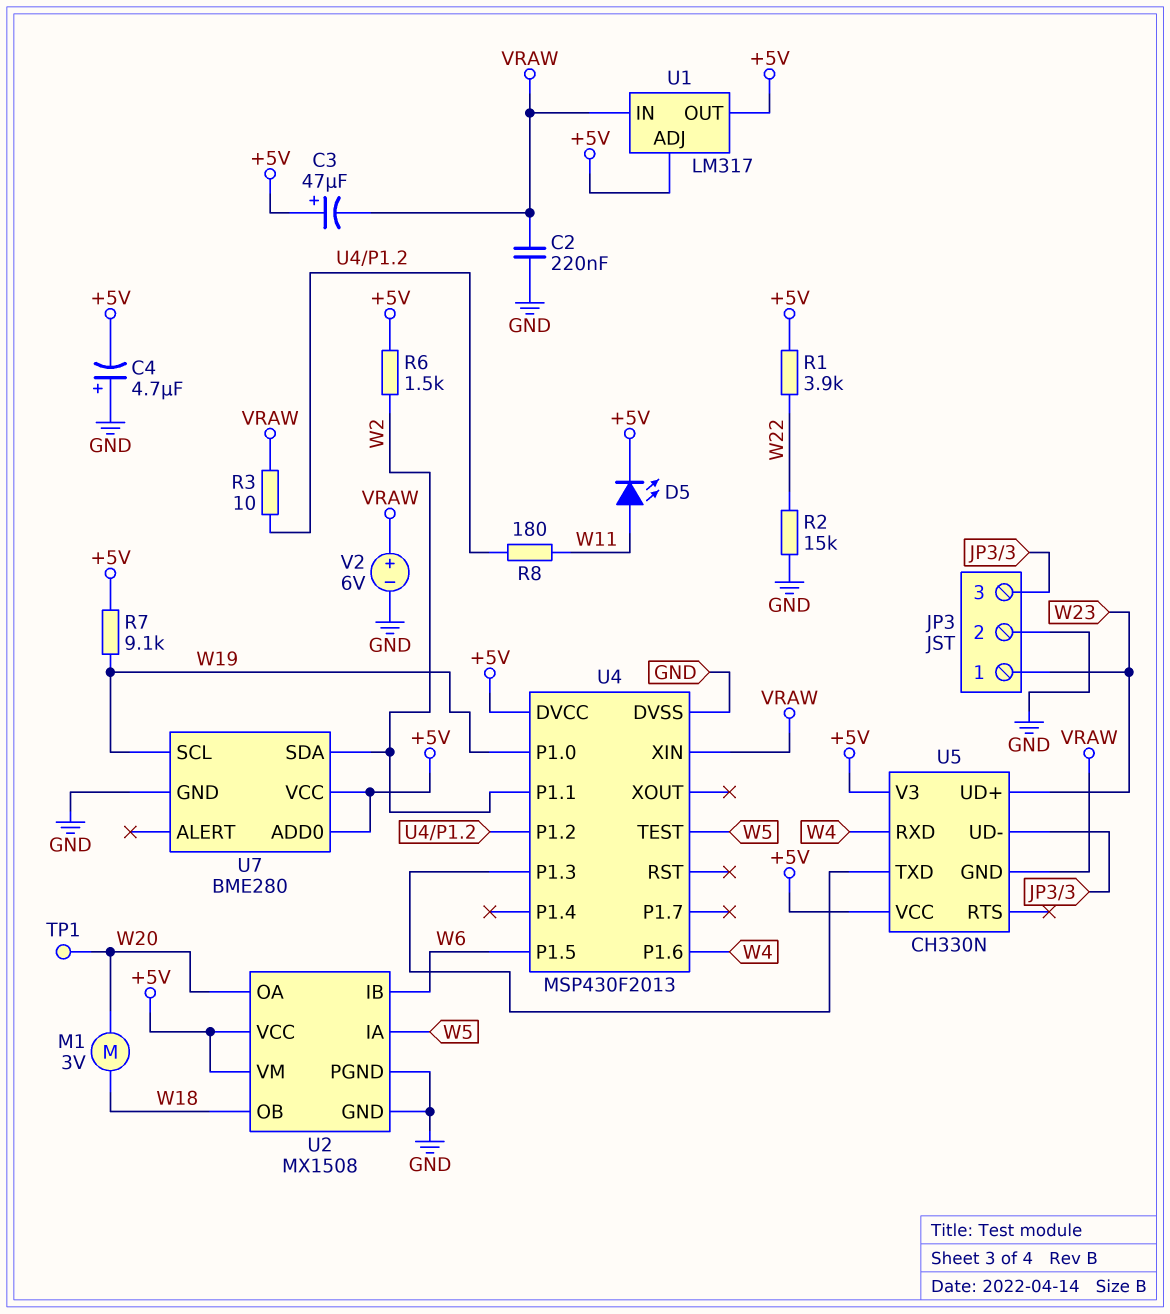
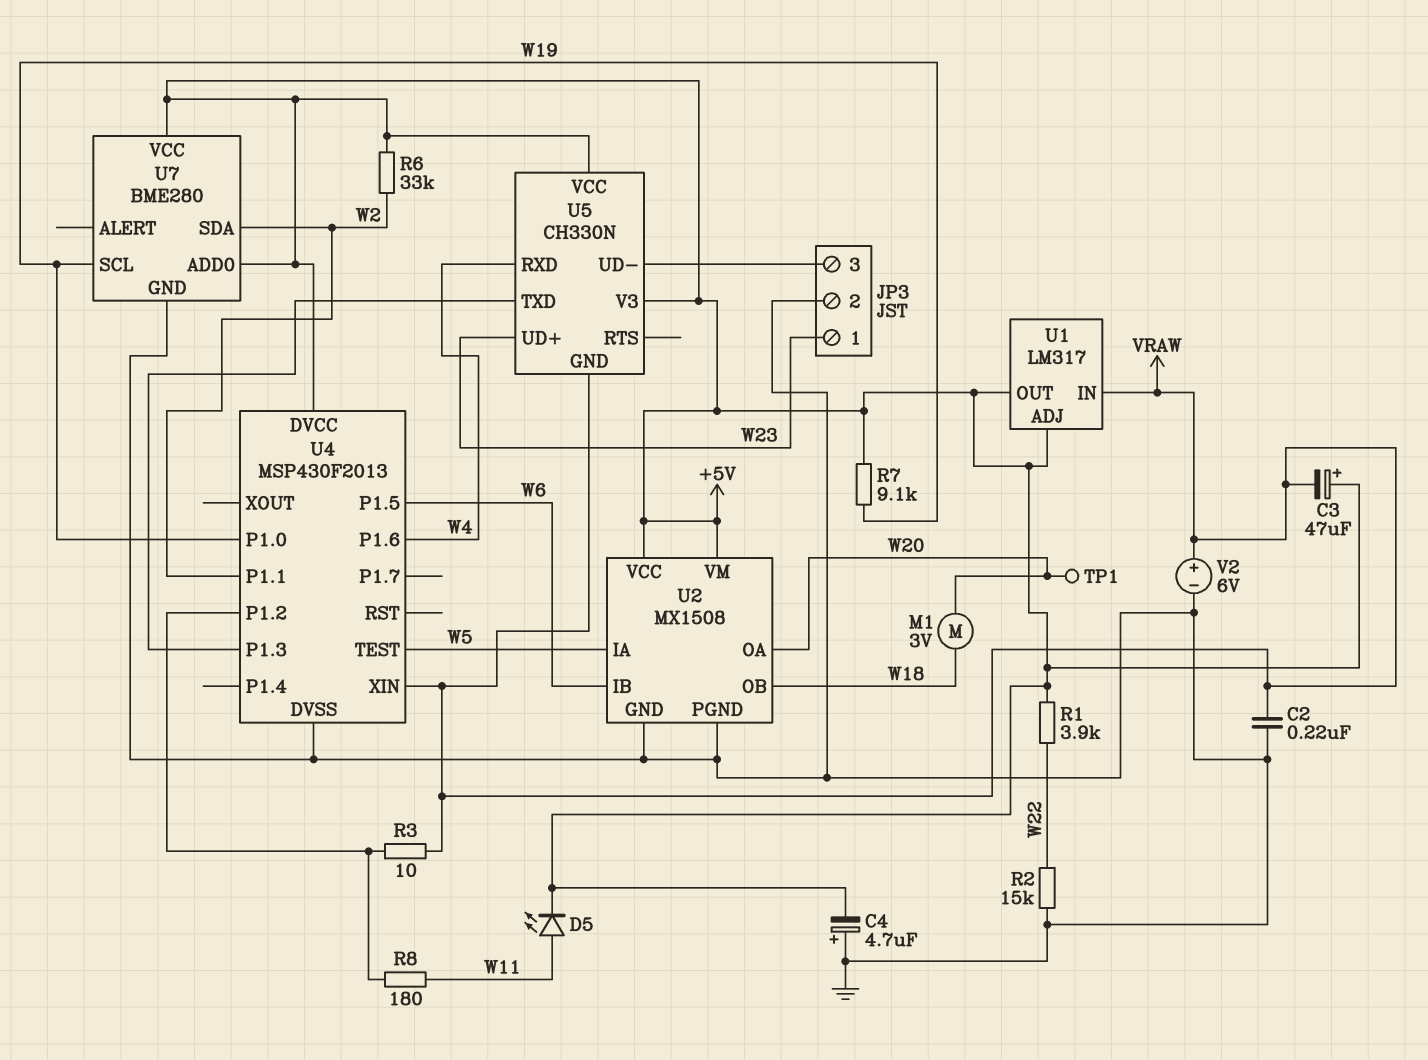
R6: 1.5k (+5V, W2) -> 33k (+5V, W2)

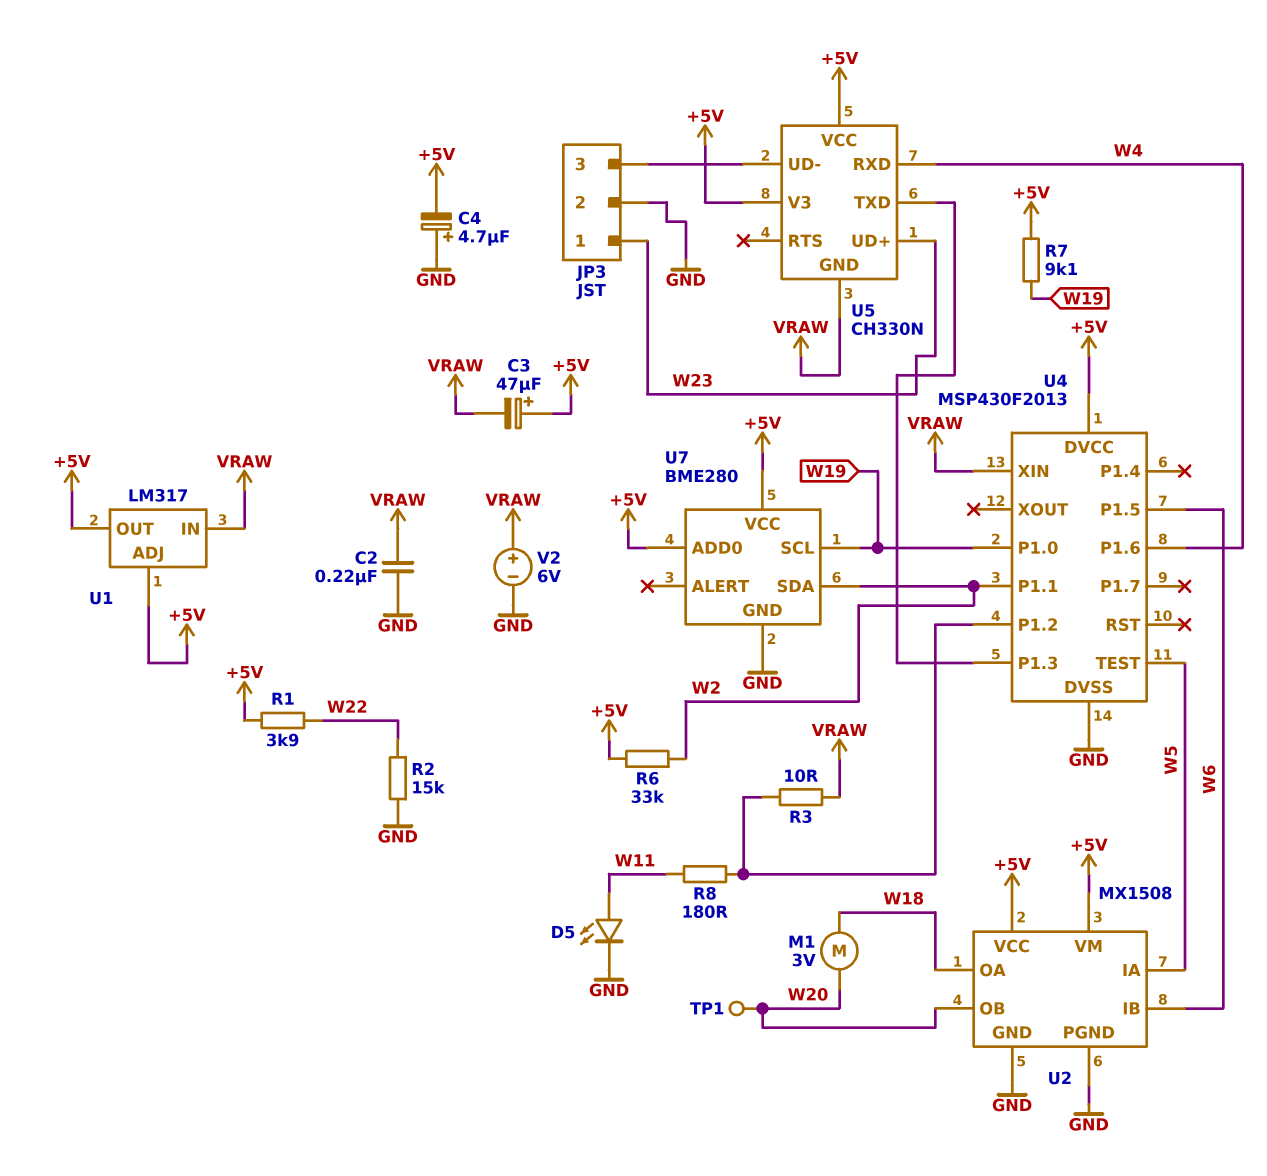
D5: LED (A W11, K +5V) -> LED (A W11, K GND)
U2 pin OA: W20 -> W18
U2 pin OB: W18 -> W20

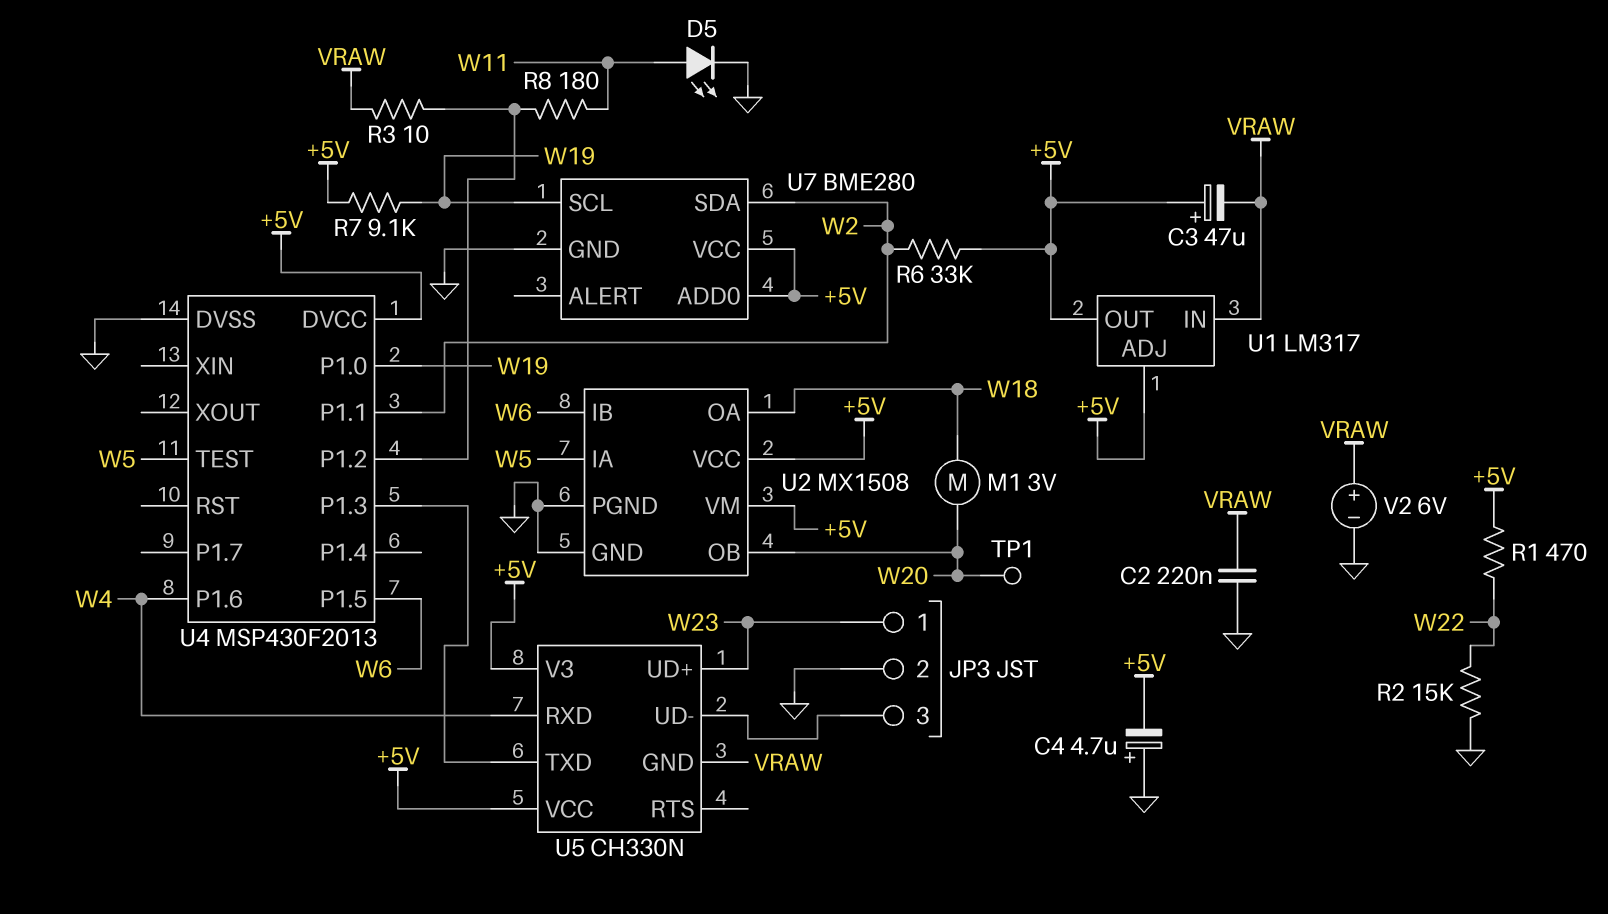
R1: 3.9k (+5V, W22) -> 470 (+5V, W22)
U4 pin XIN: VRAW -> none

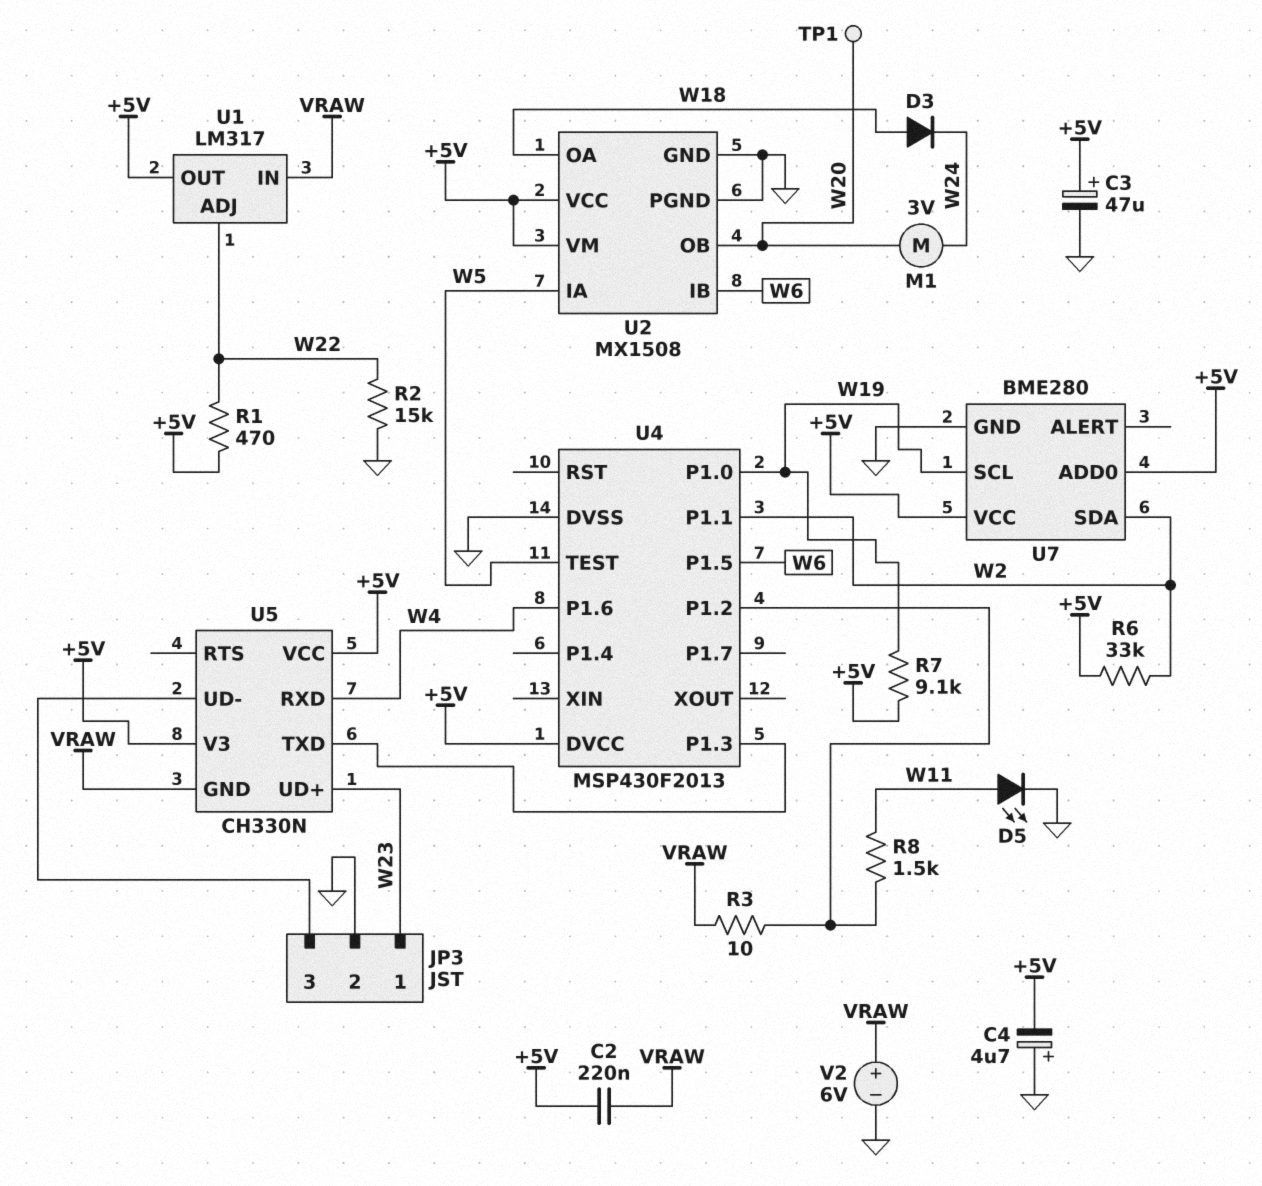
C2: 220nF (GND, VRAW) -> 220nF (+5V, VRAW)
C3: 47uF (plus +5V, minus VRAW) -> 47uF (plus +5V, minus GND)
D3: none -> diode (A W18, K W24)
M1: motor 3V (W18, W20) -> motor 3V (W20, W24)
R8: 180 (U4/P1.2, W11) -> 1.5k (U4/P1.2, W11)
U1 pin ADJ: +5V -> W22

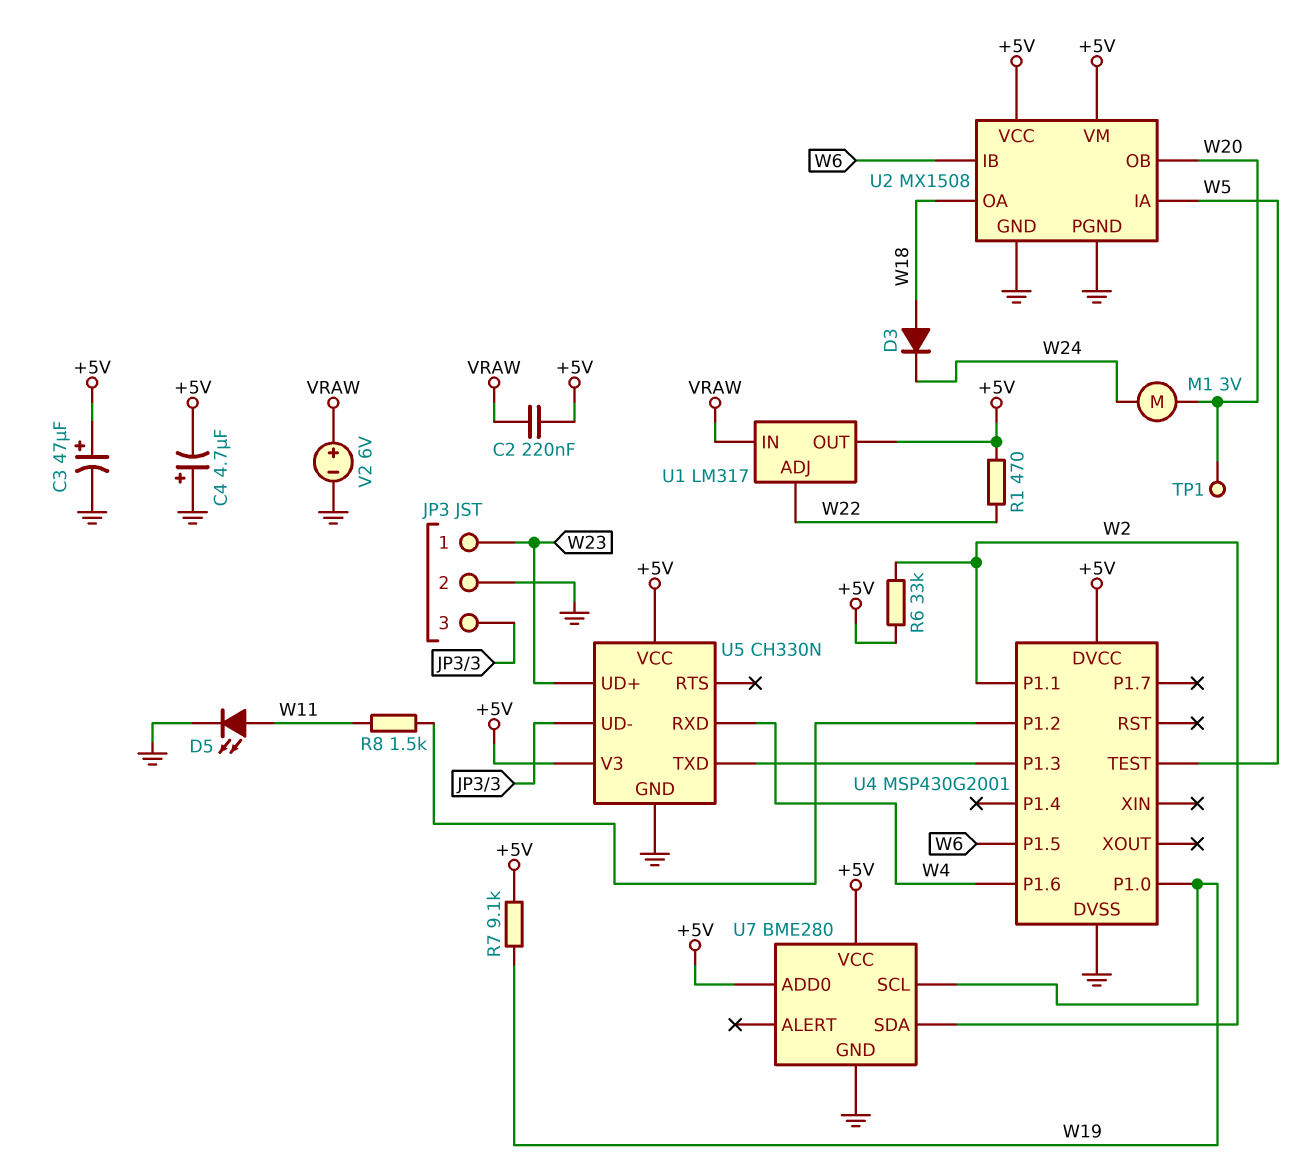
R2: 15k (GND, W22) -> none
R3: 10 (U4/P1.2, VRAW) -> none
U4: MSP430F2013 -> MSP430G2001
U5 pin GND: VRAW -> GND

